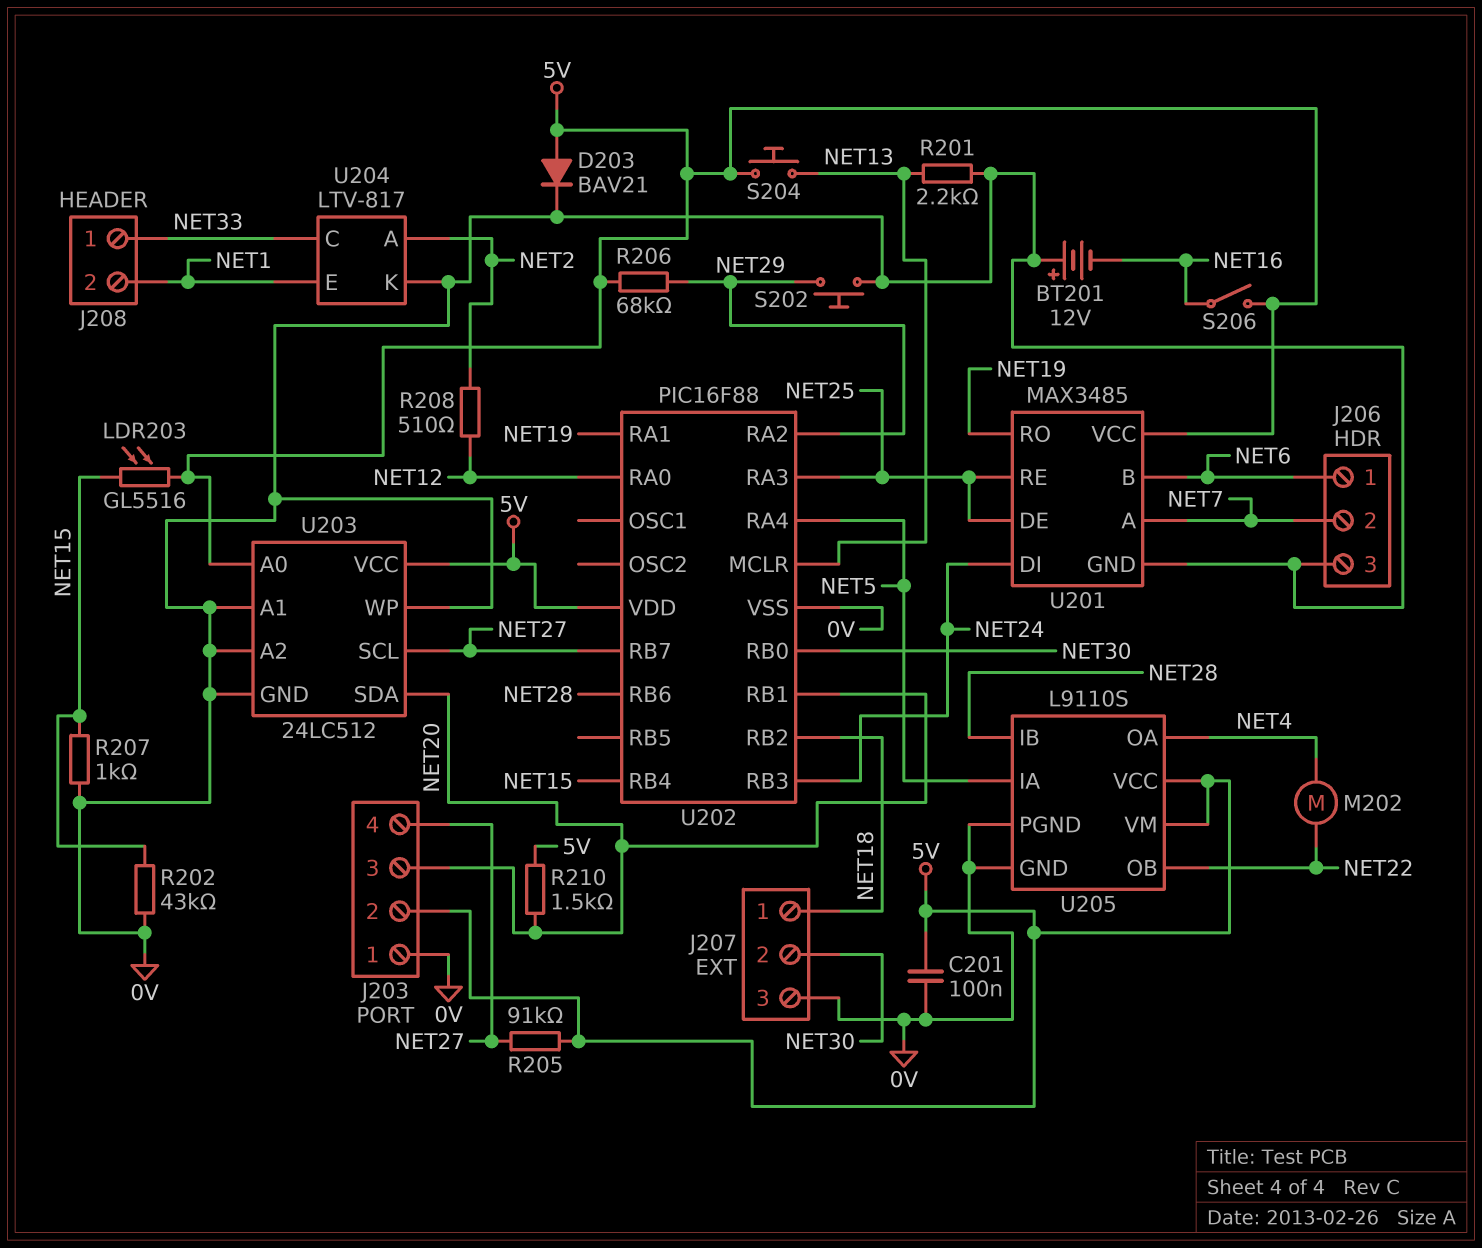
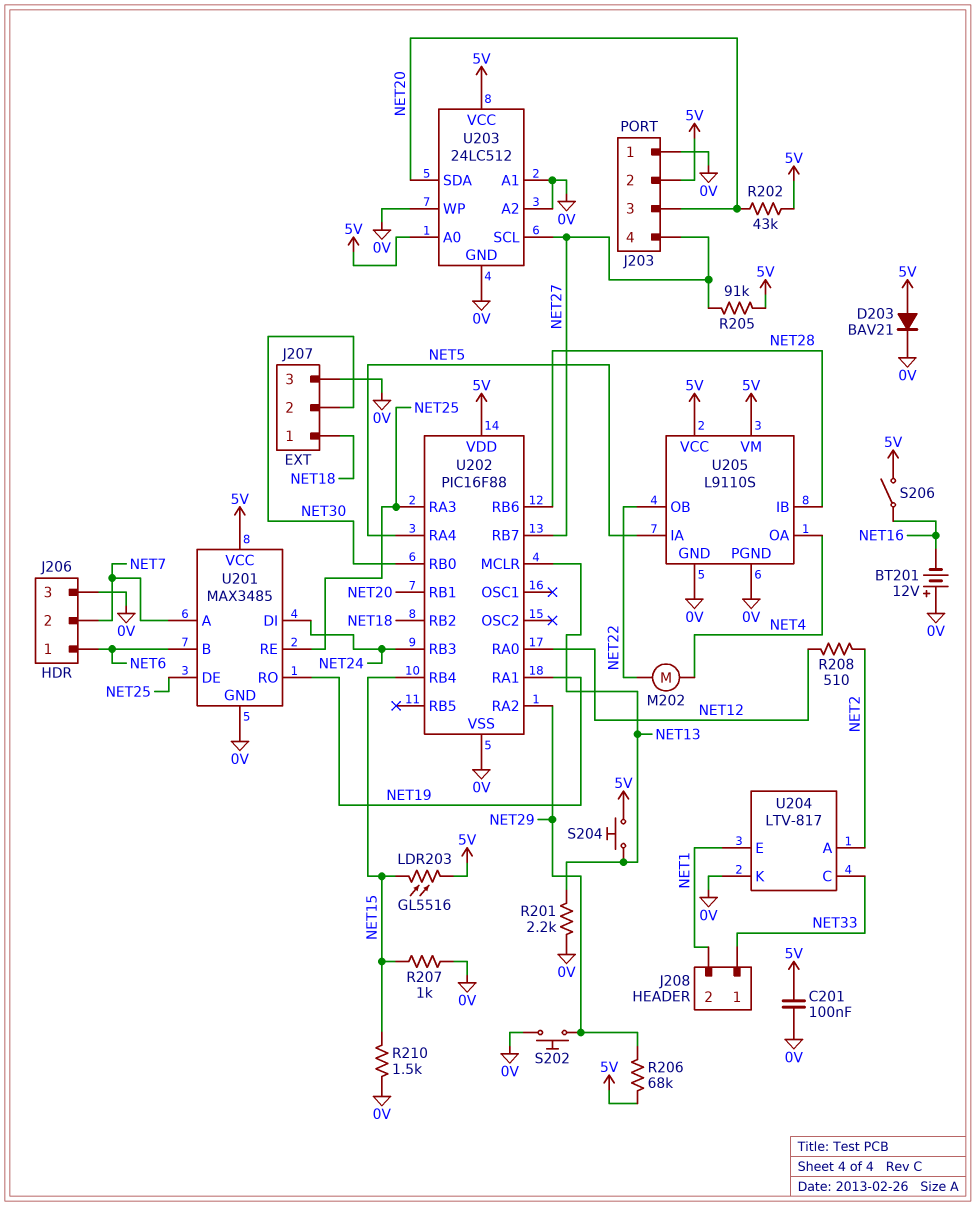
R202: 43k (0V, NET15) -> 43k (5V, NET20)
R210: 1.5k (5V, NET20) -> 1.5k (0V, NET15)

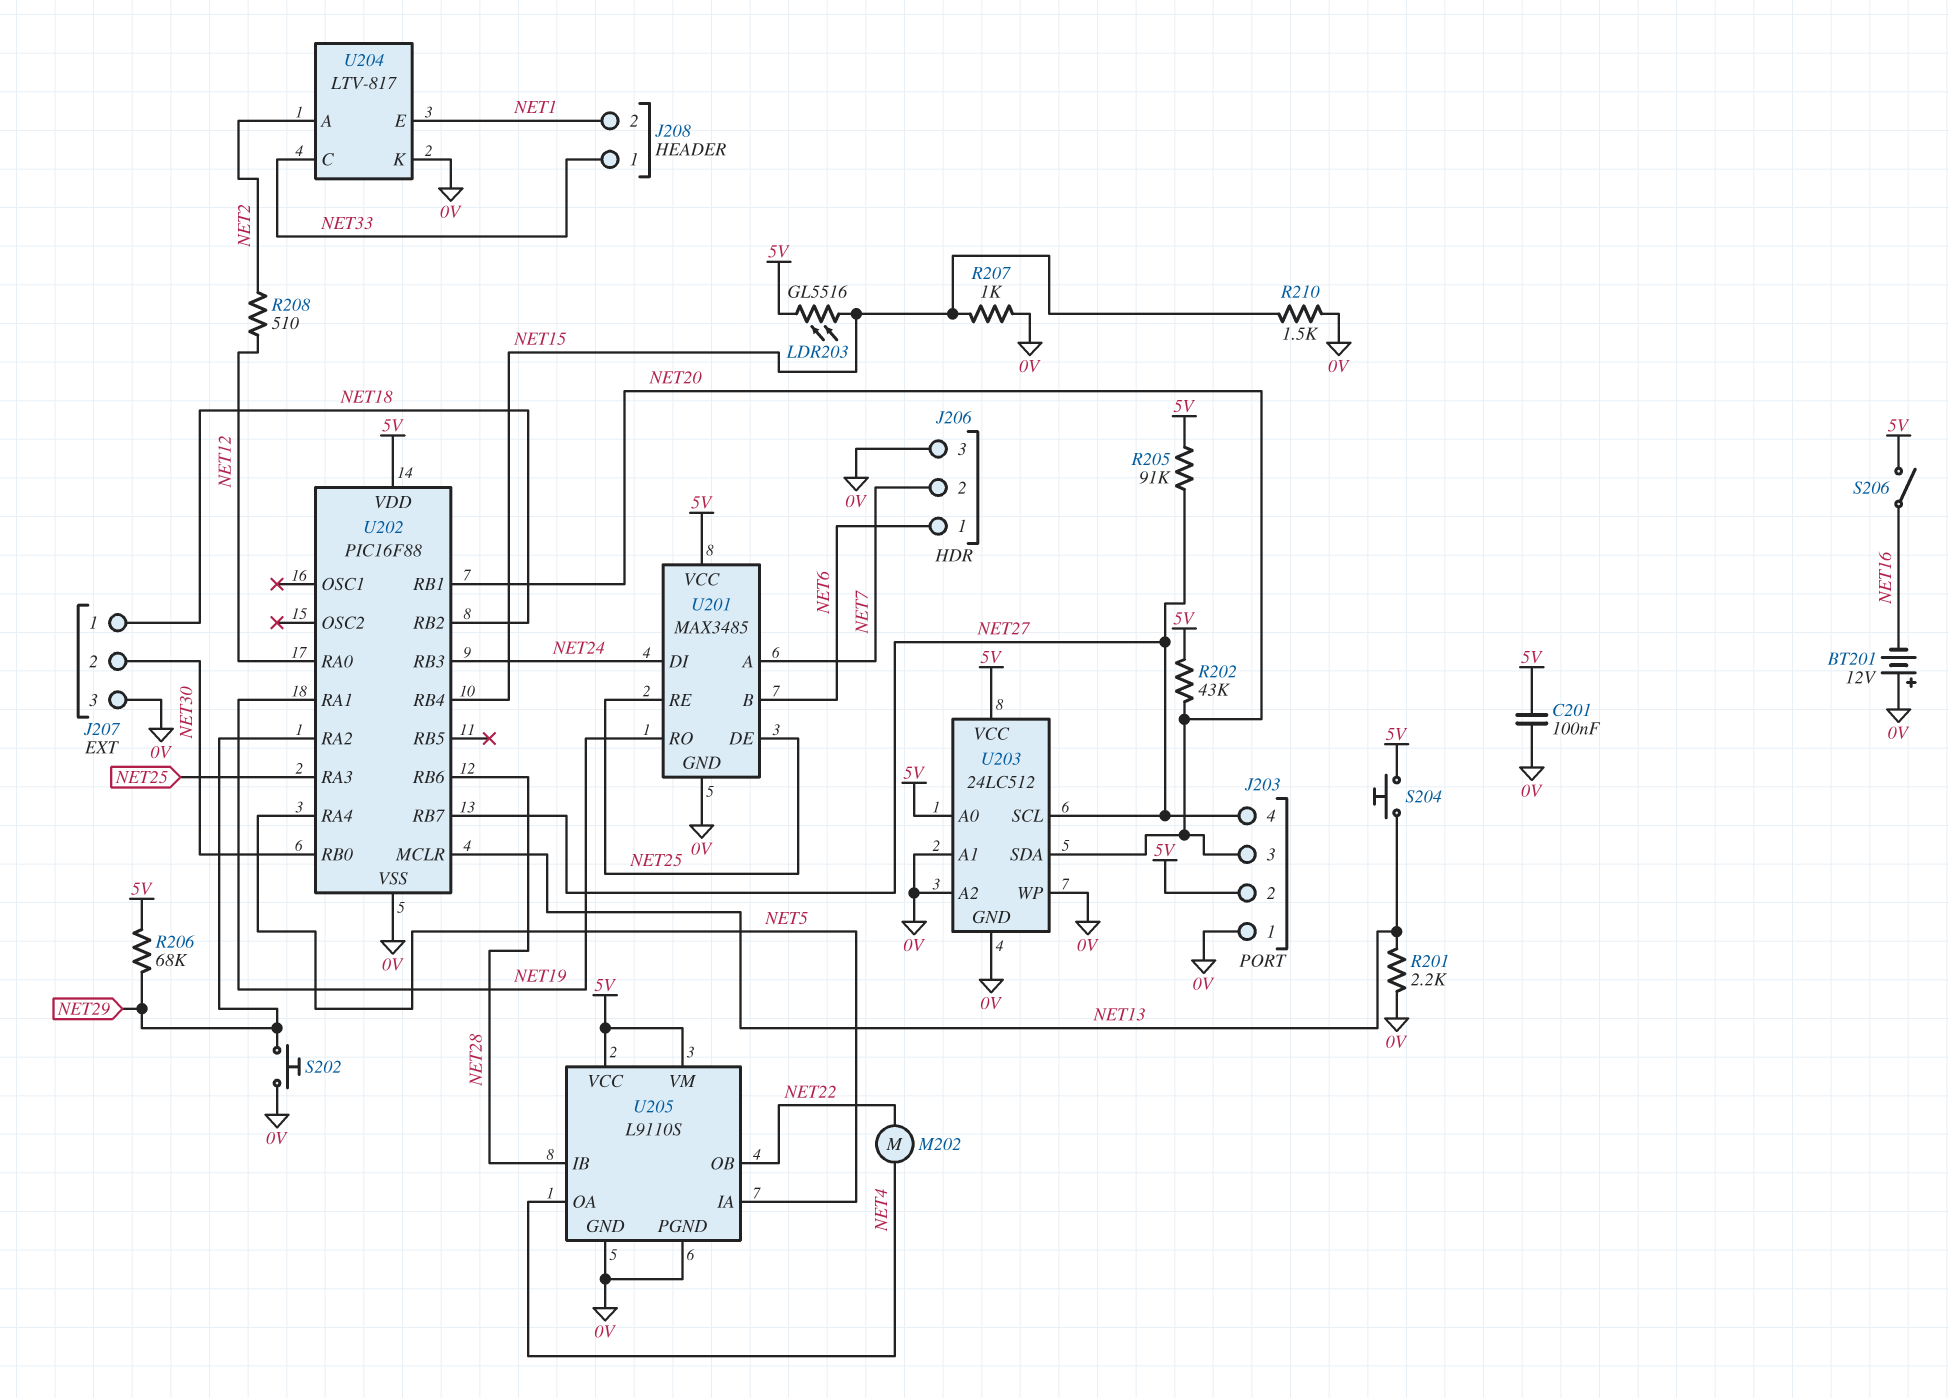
D203: diode BAV21 (A 5V, K 0V) -> none

